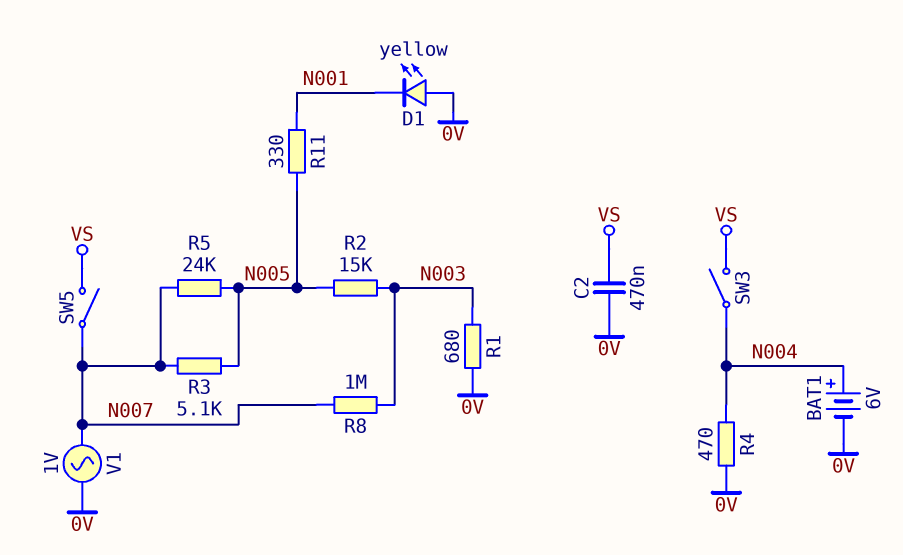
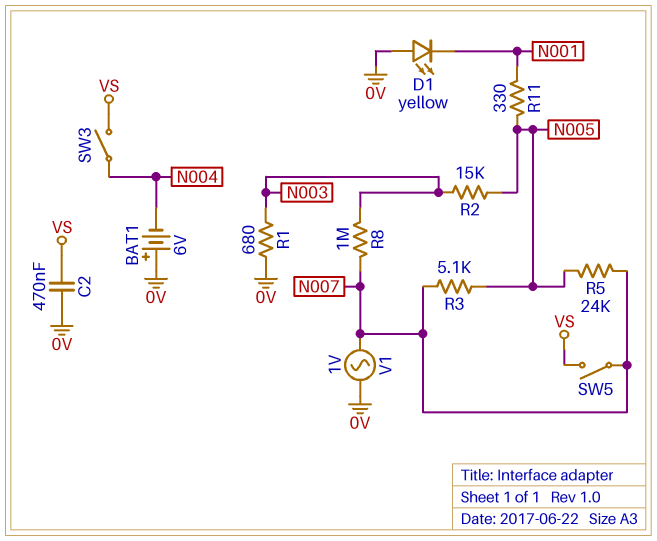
BAT1: 6V (plus N004, minus 0V) -> 6V (plus 0V, minus N004)
R4: 470 (0V, N004) -> none

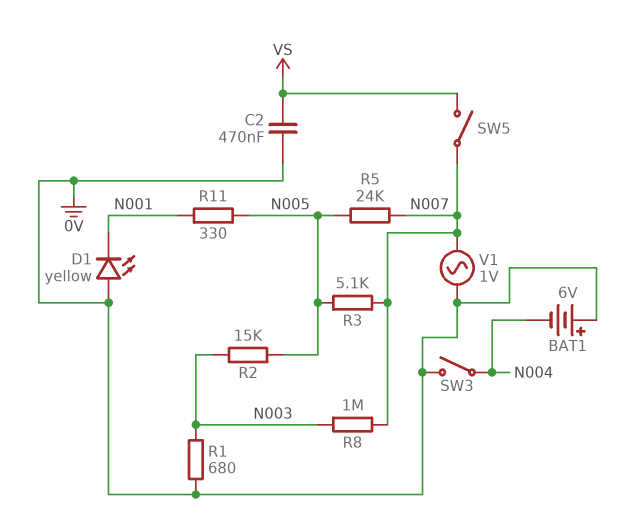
SW3: switch (N004, VS) -> switch (0V, N004)

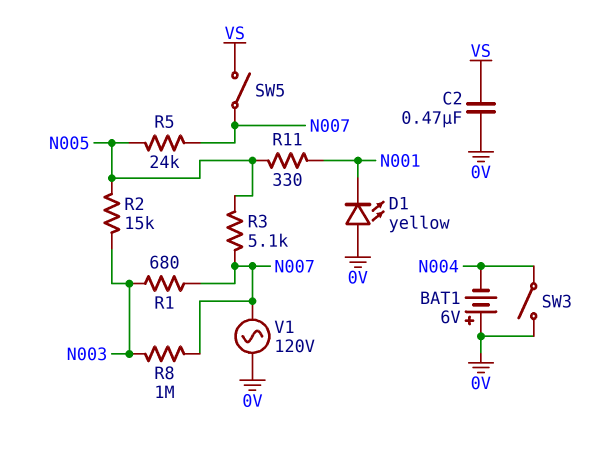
R1: 680 (0V, N003) -> 680 (N003, N007)
V1: AC 1V (0V, N007) -> AC 120V (0V, N007)

